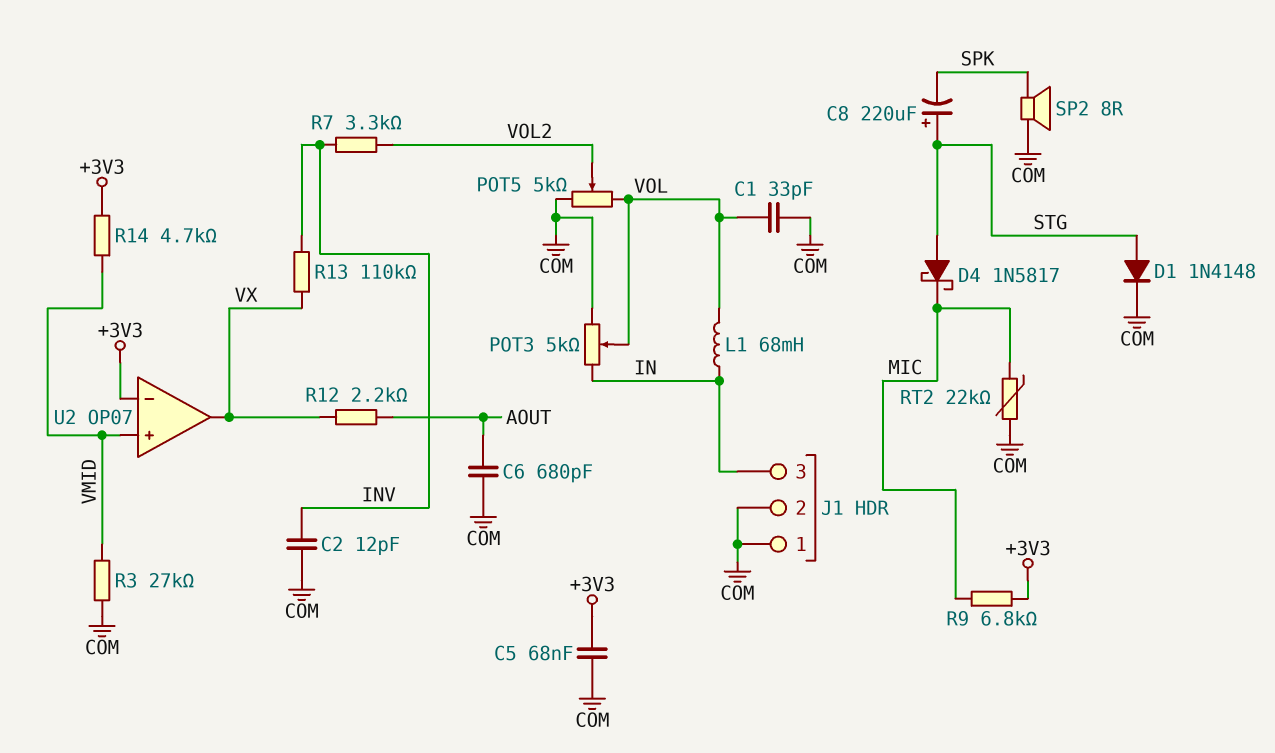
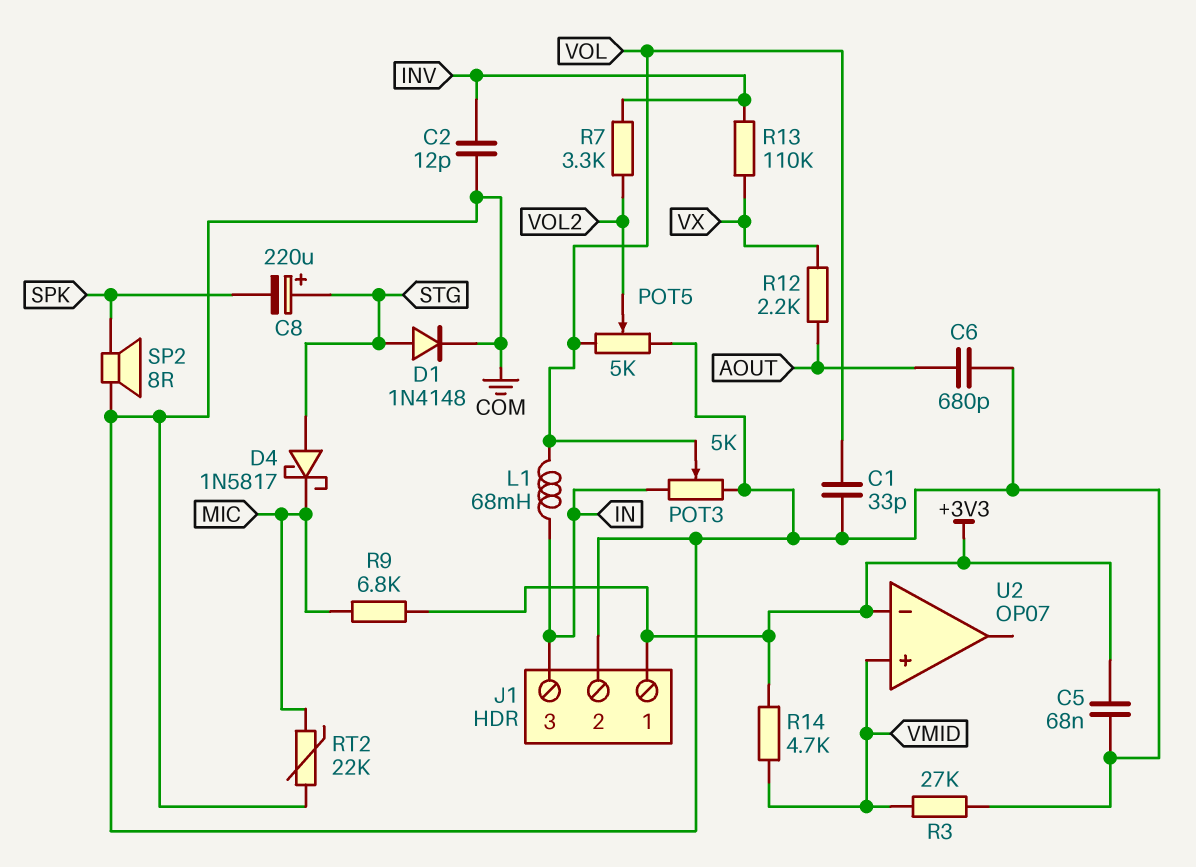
J1 pin 1: COM -> +3V3
U2 pin out: VX -> none

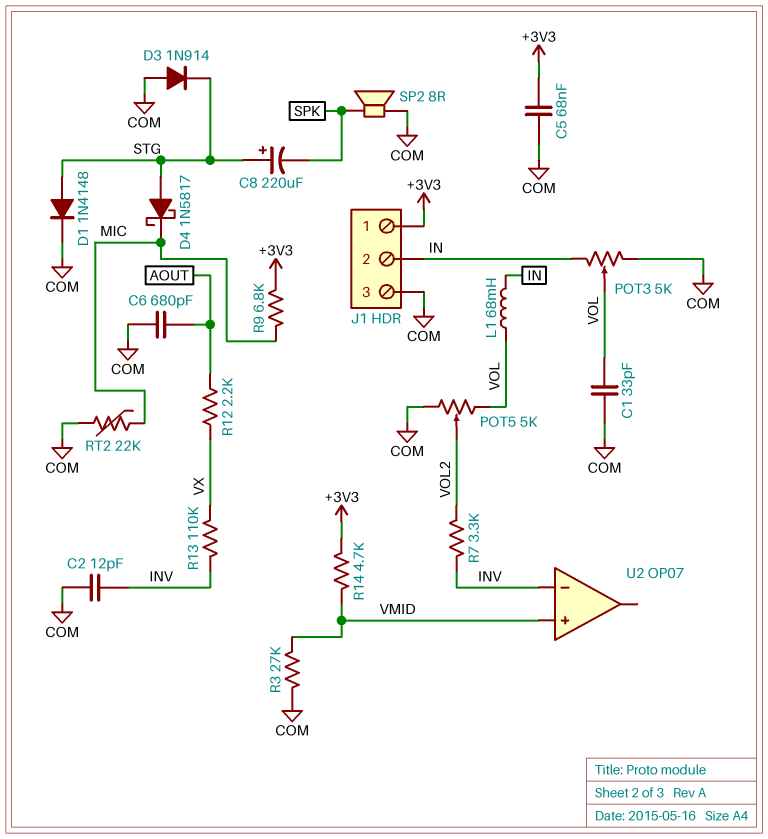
D3: none -> diode 1N914 (A COM, K STG)
J1 pin 2: COM -> IN
J1 pin 3: IN -> COM
U2 pin in-: +3V3 -> INV

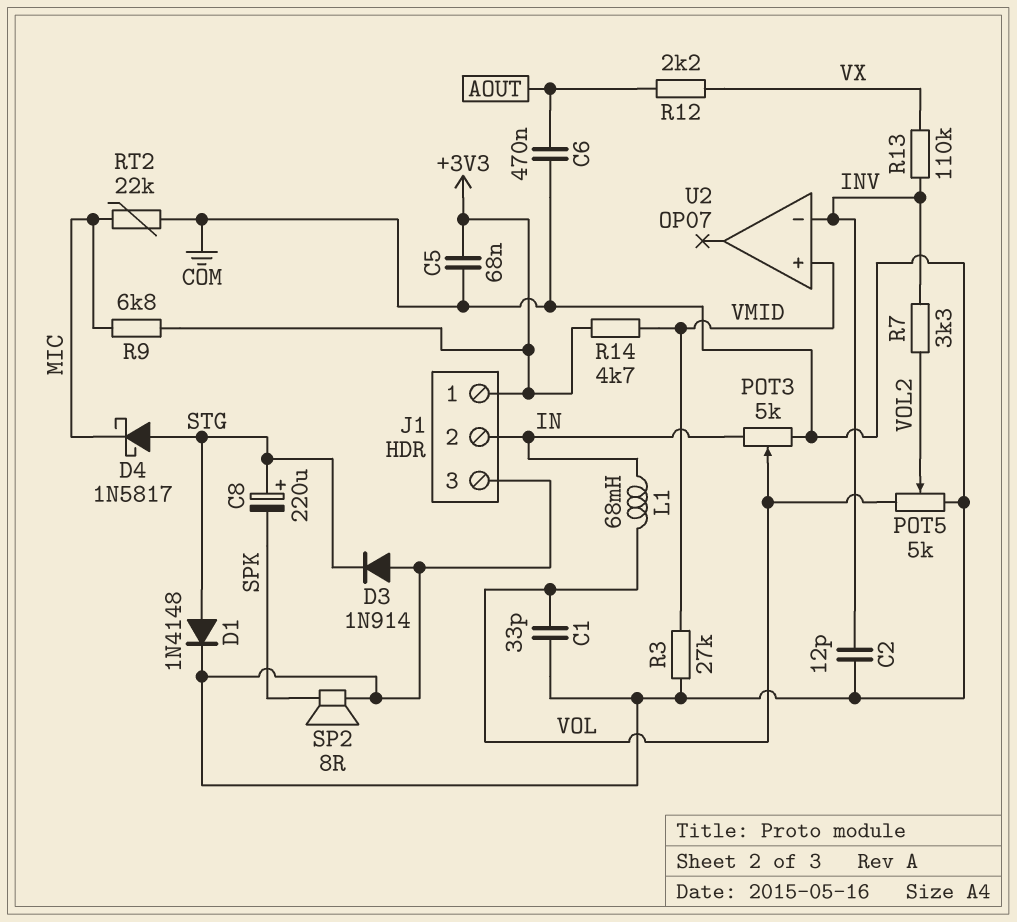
C6: 680pF (AOUT, COM) -> 470nF (AOUT, COM)

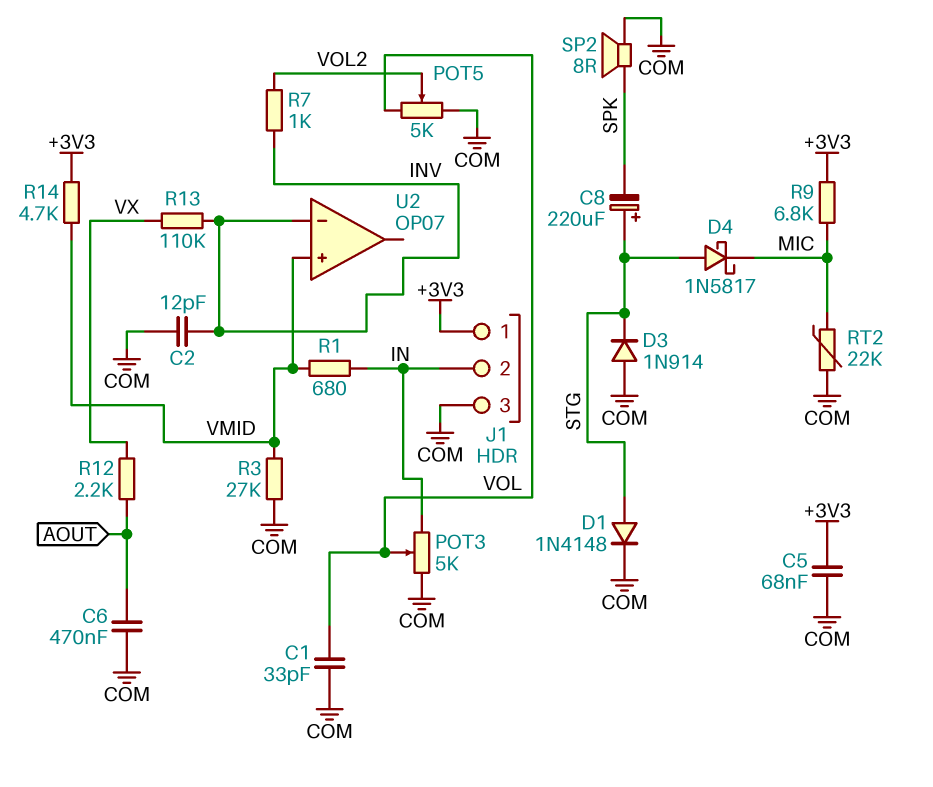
L1: 68mH (IN, VOL) -> none
R1: none -> 680 (IN, VMID)
R7: 3.3k (INV, VOL2) -> 1k (INV, VOL2)

